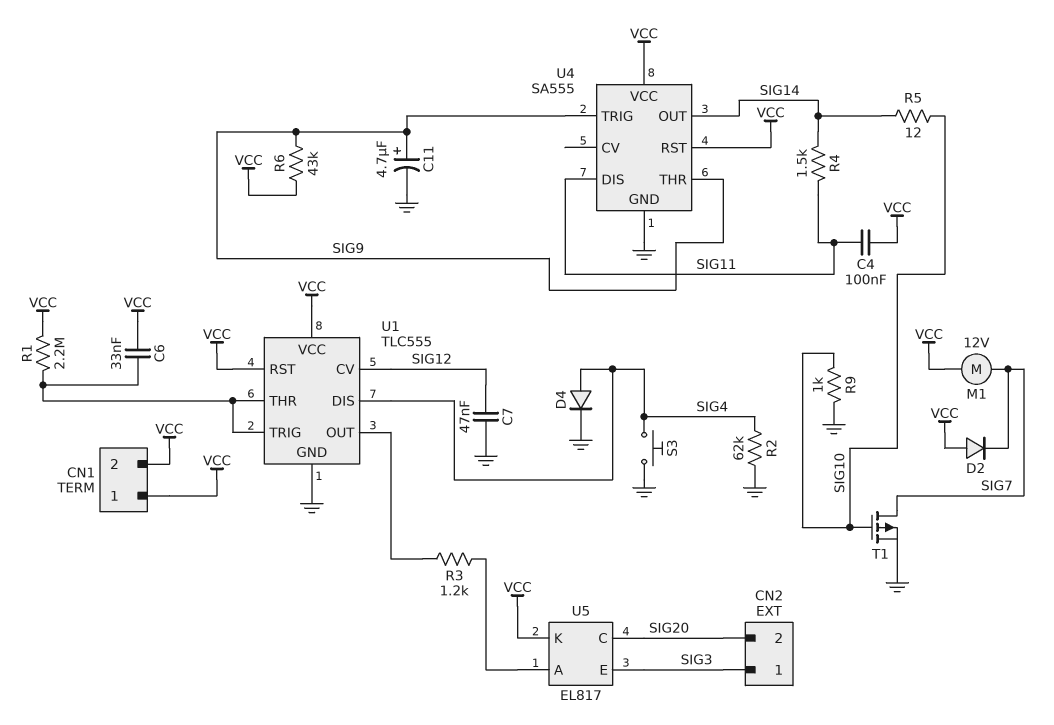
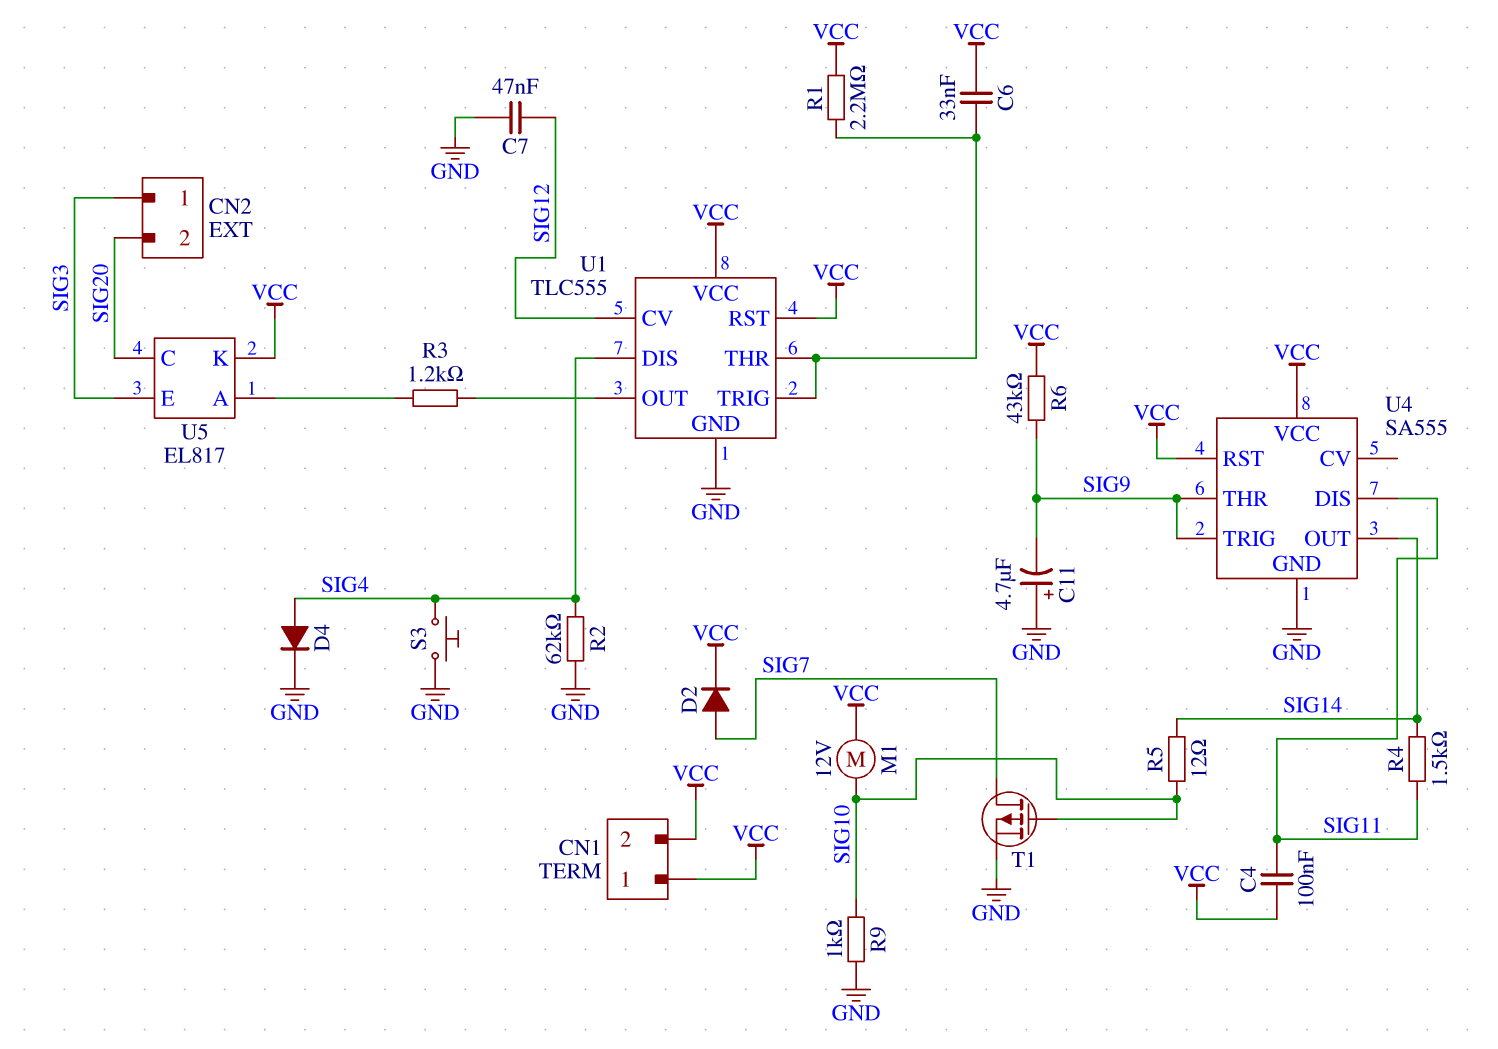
C11: 4.7uF (plus SIG9, minus GND) -> 4.7uF (plus GND, minus SIG9)
D2: diode (A VCC, K SIG7) -> diode (A SIG7, K VCC)
M1: motor 12V (SIG7, VCC) -> motor 12V (SIG10, VCC)

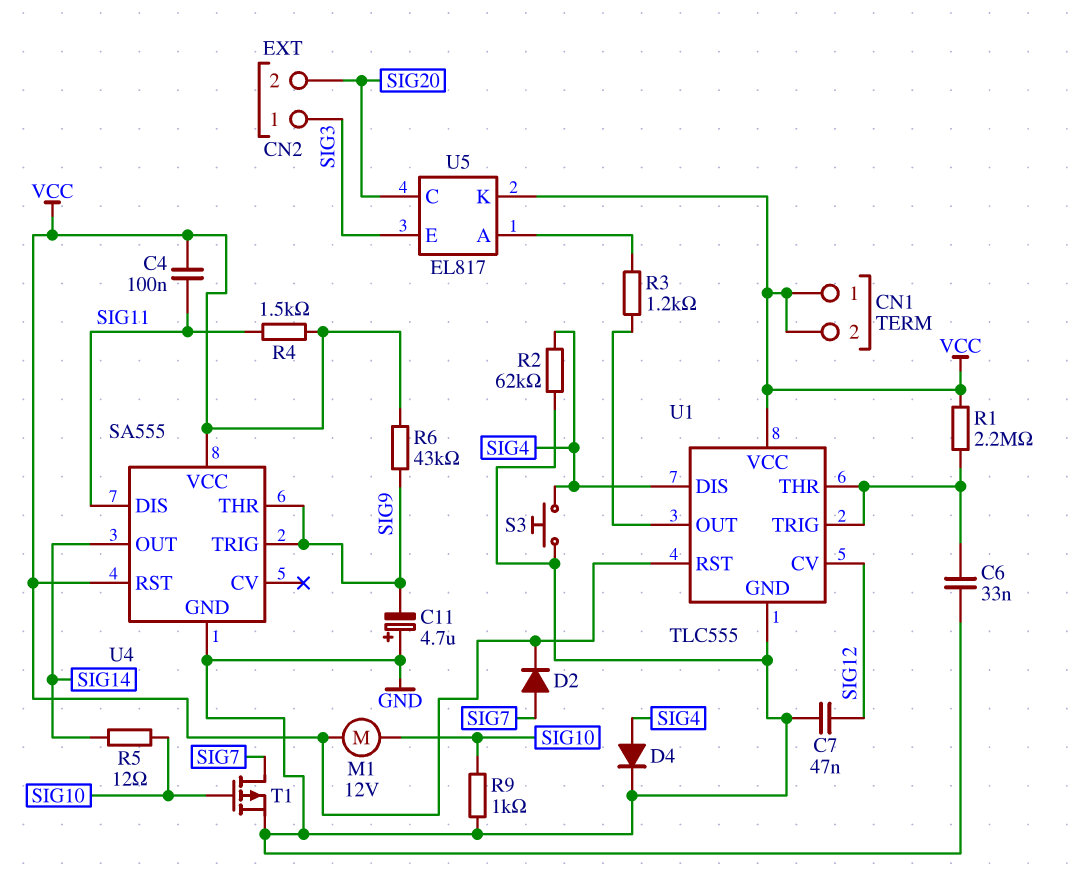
C6: 33nF (U1/THR, VCC) -> 33nF (GND, U1/THR)
R4: 1.5k (SIG11, SIG14) -> 1.5k (SIG11, VCC)

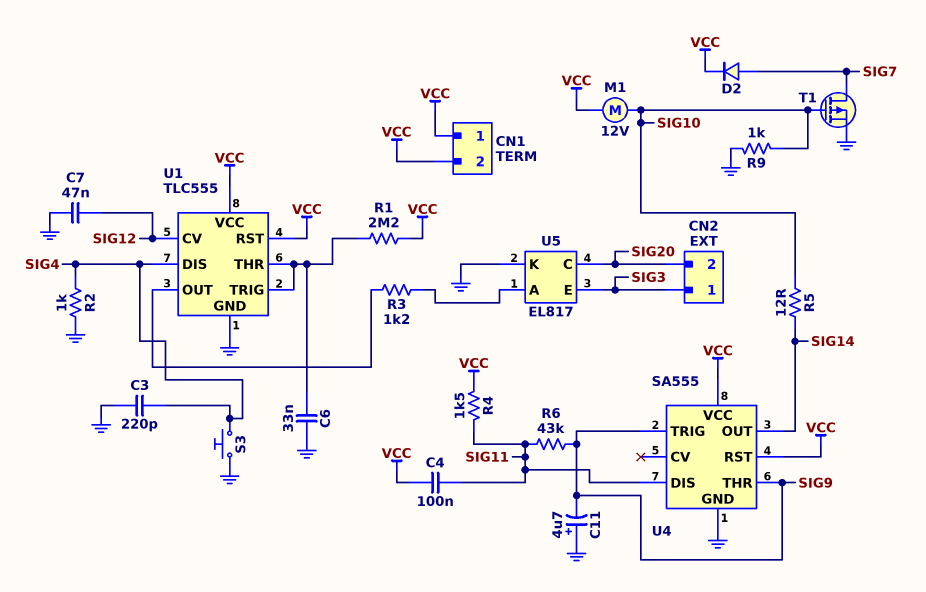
C3: none -> 220pF (GND, SIG4)
D4: diode (A SIG4, K GND) -> none
R2: 62k (GND, SIG4) -> 1k (GND, SIG4)
R6: 43k (SIG9, VCC) -> 43k (SIG9, SIG11)
U5 pin K: VCC -> GND

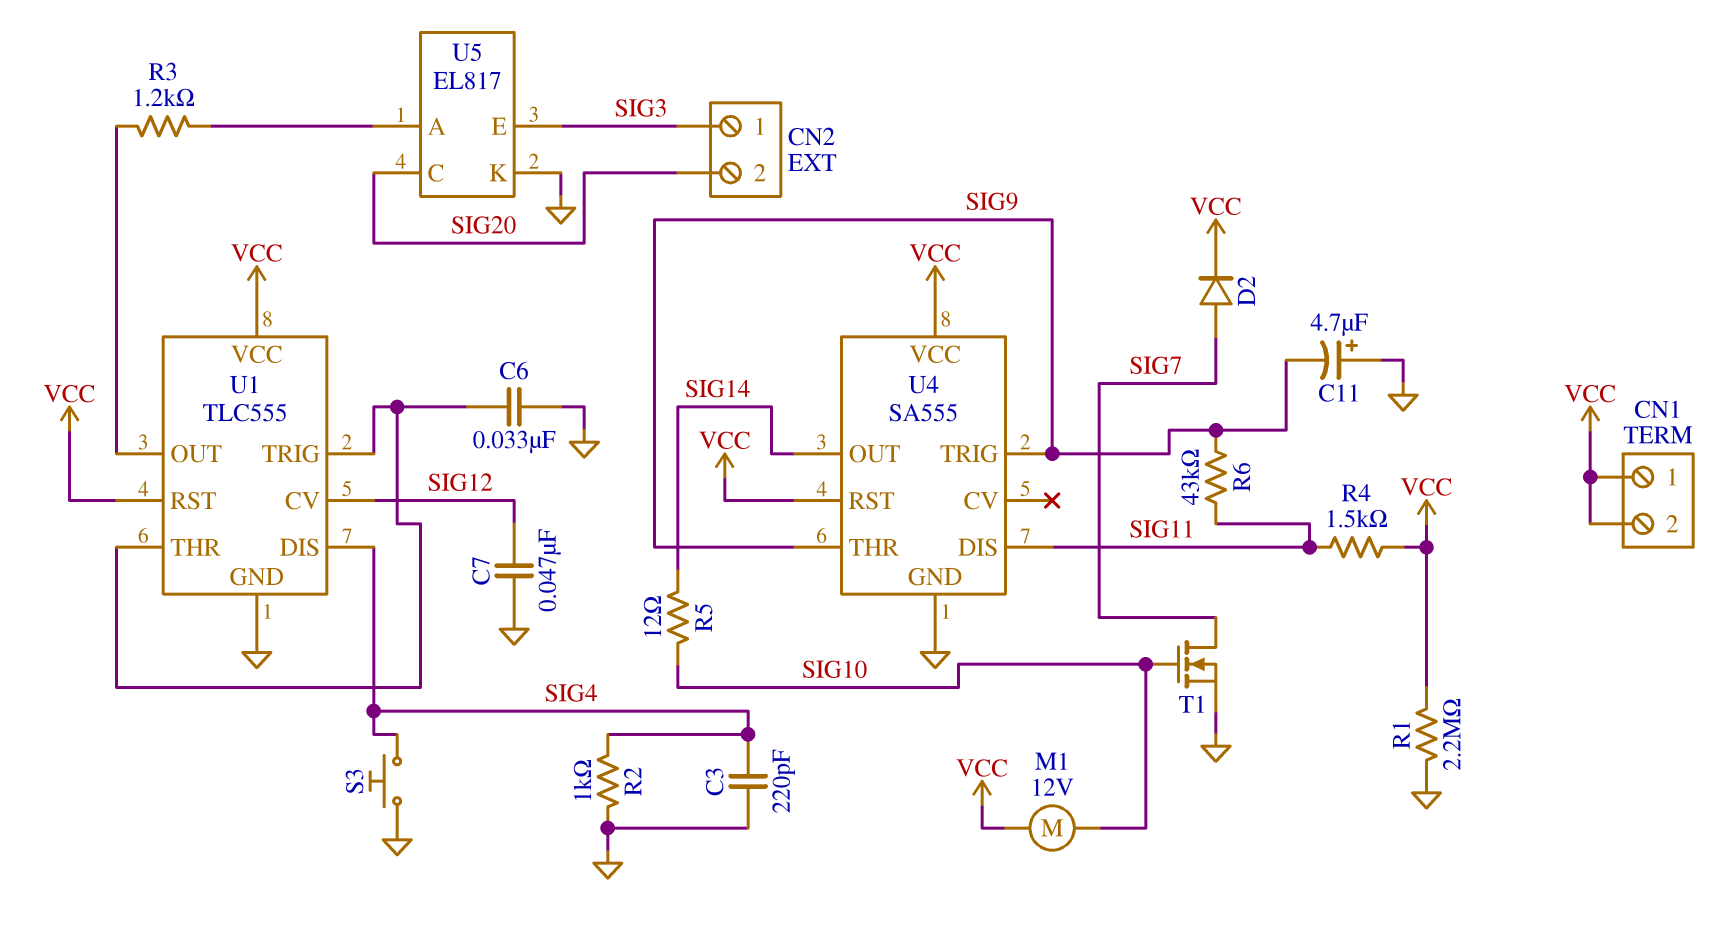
C4: 100nF (SIG11, VCC) -> none
R1: 2.2M (U1/THR, VCC) -> 2.2M (GND, VCC)
R9: 1k (GND, SIG10) -> none
T1: PMOS (G SIG10, D SIG7, S GND) -> NMOS (G SIG10, D SIG7, S GND)

